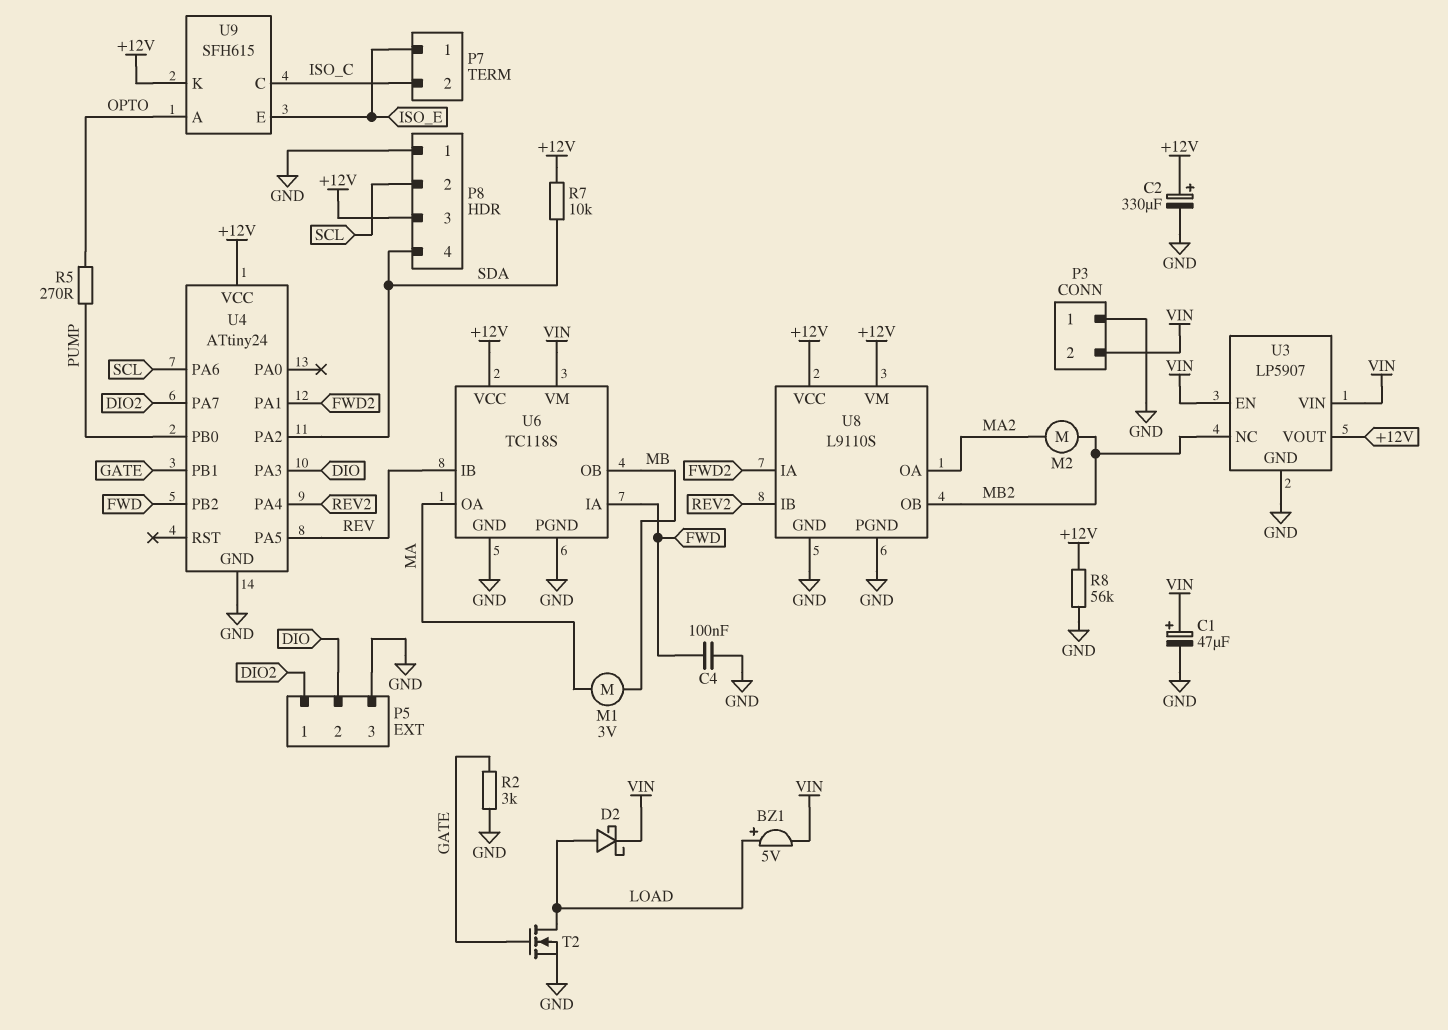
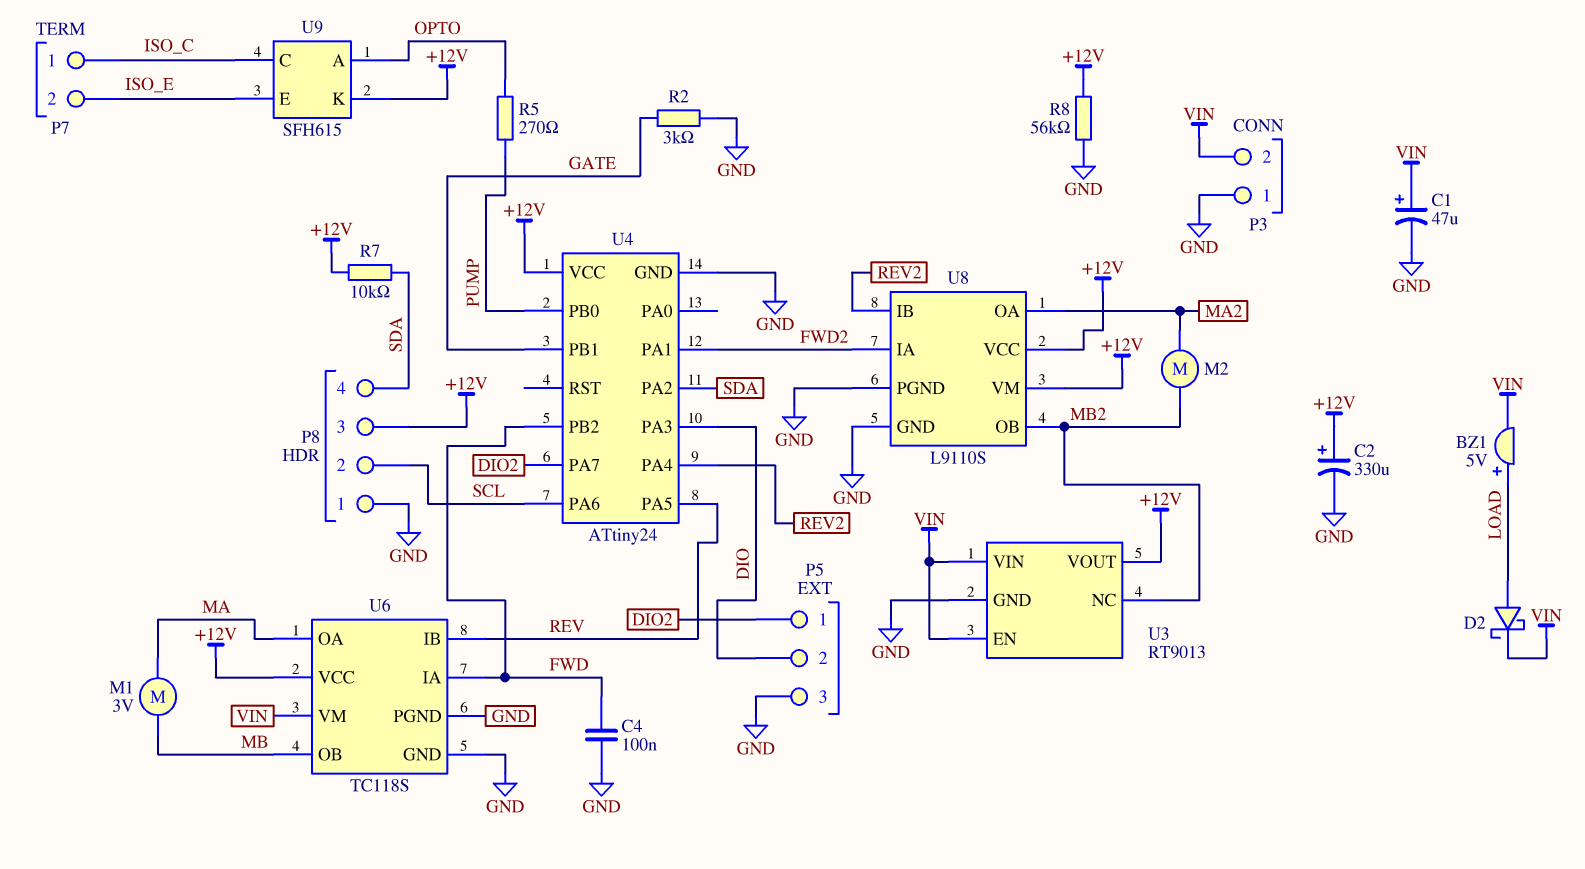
P7 pin 1: ISO_E -> ISO_C
P7 pin 2: ISO_C -> ISO_E
T2: NMOS (G GATE, D LOAD, S GND) -> none
U3: LP5907 -> RT9013

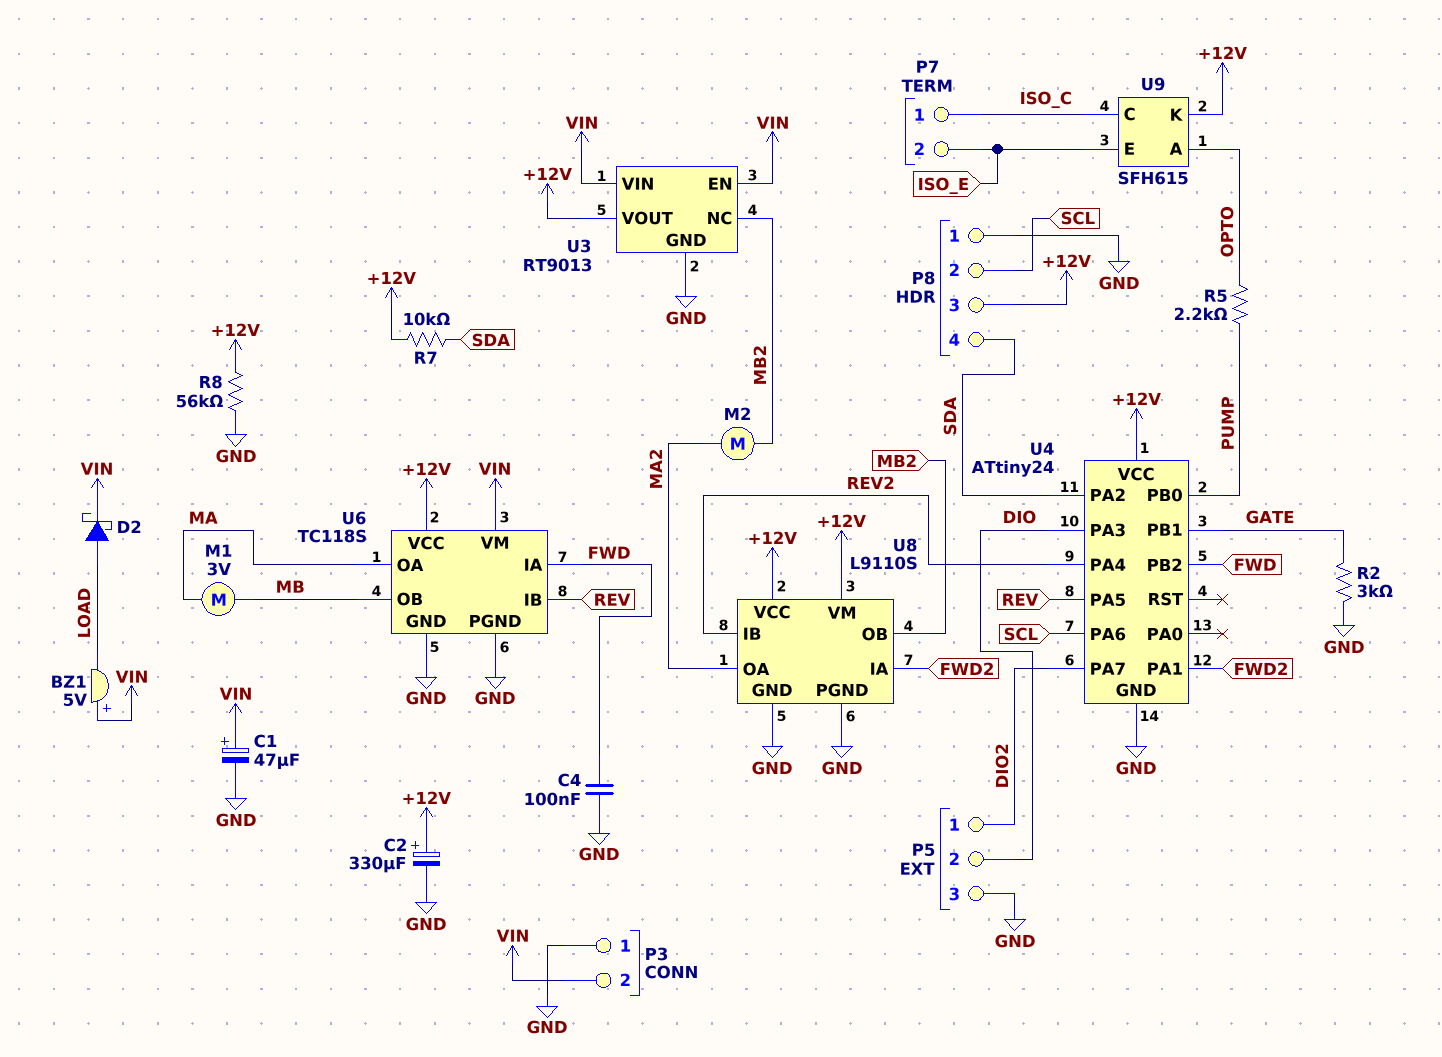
BZ1: buzzer 5V (plus LOAD, minus VIN) -> buzzer 5V (plus VIN, minus LOAD)
R5: 270 (OPTO, PUMP) -> 2.2k (OPTO, PUMP)

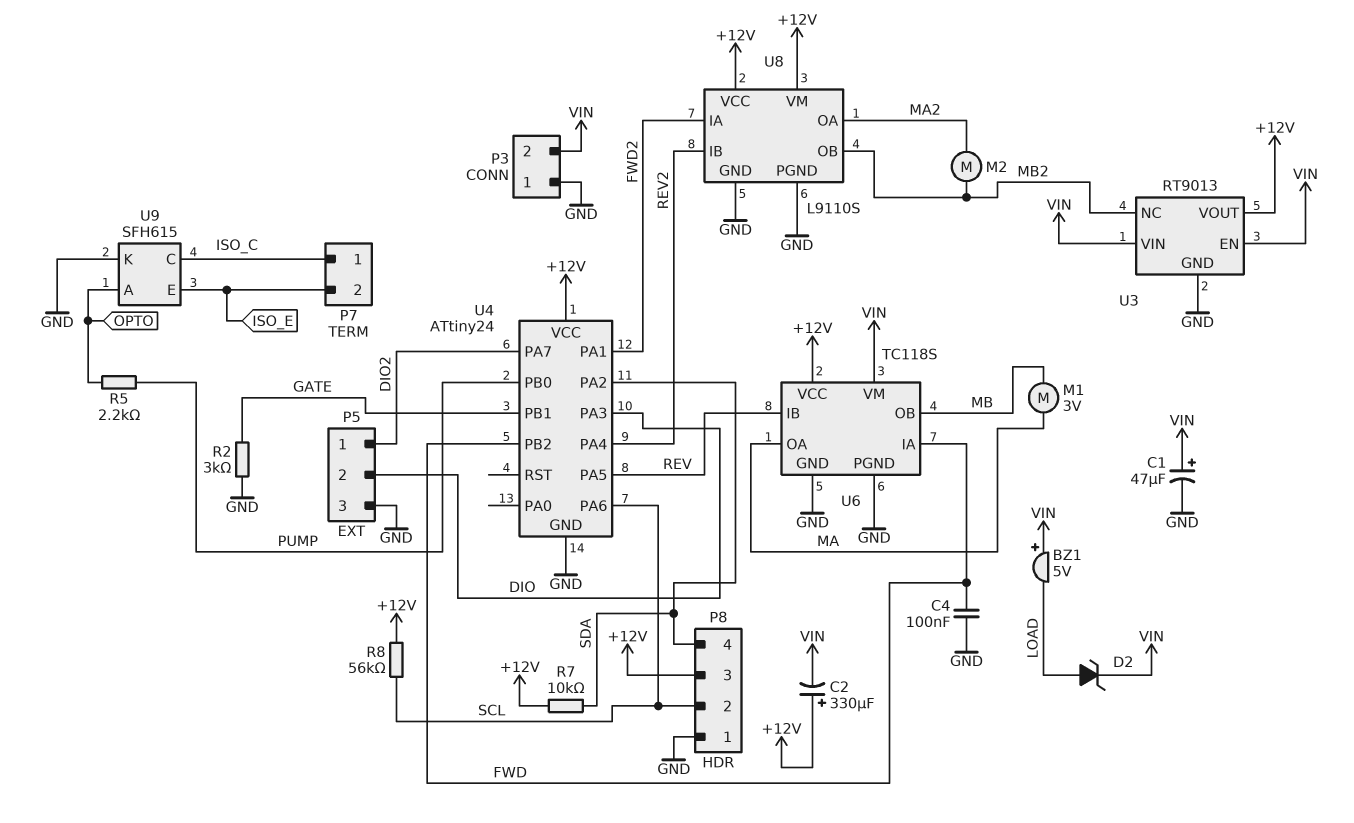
C2: 330uF (plus +12V, minus GND) -> 330uF (plus +12V, minus VIN)
D2: schottky (A LOAD, K VIN) -> zener (A LOAD, K VIN)
R8: 56k (+12V, GND) -> 56k (+12V, SCL)
U9 pin K: +12V -> GND

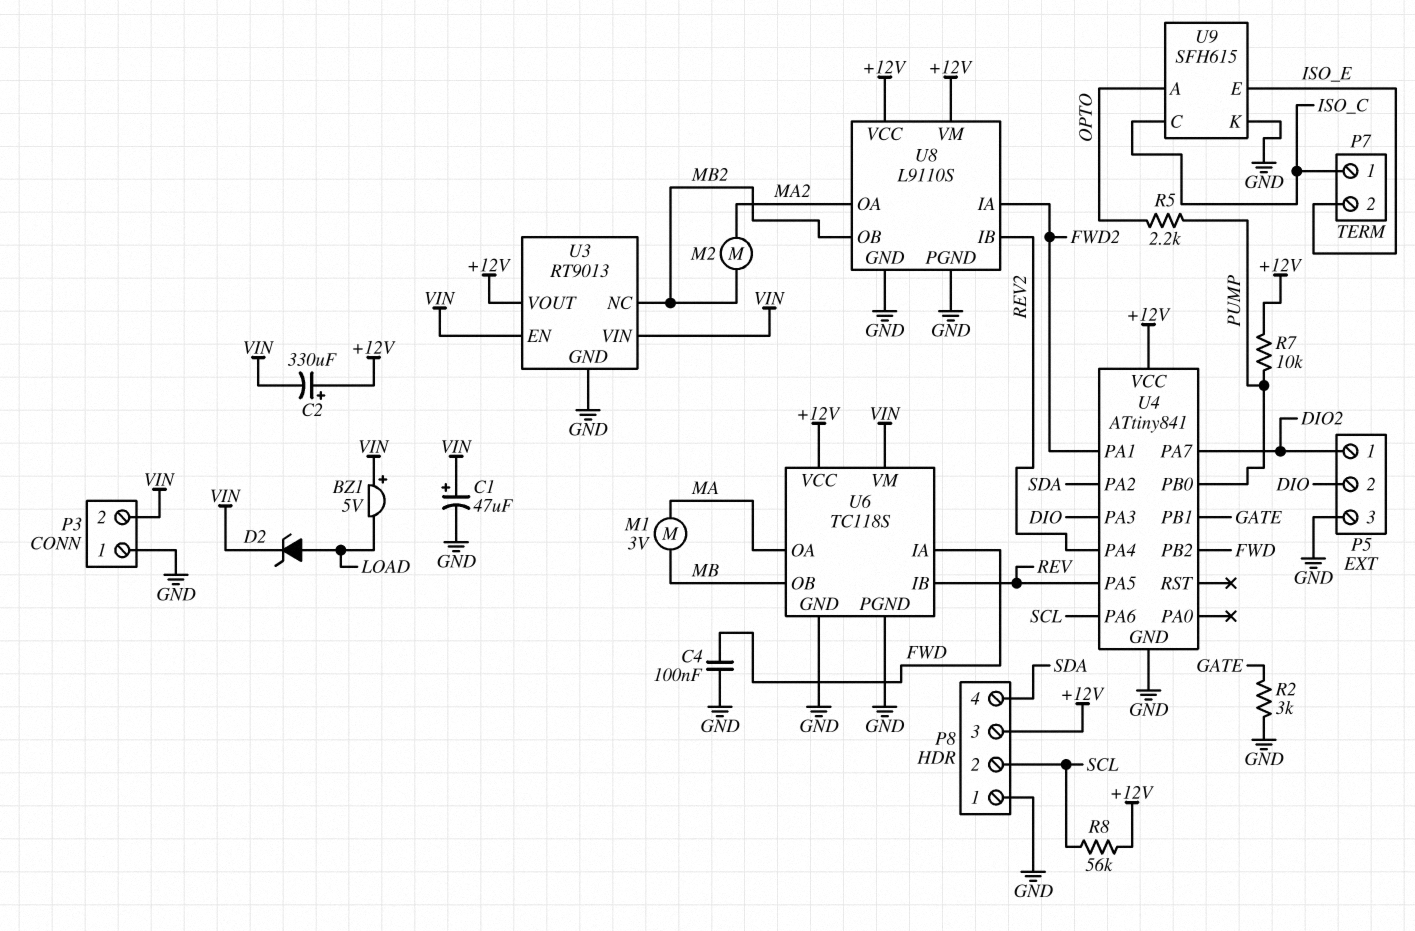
R7: 10k (+12V, SDA) -> 10k (+12V, PUMP)
U4: ATtiny24 -> ATtiny841

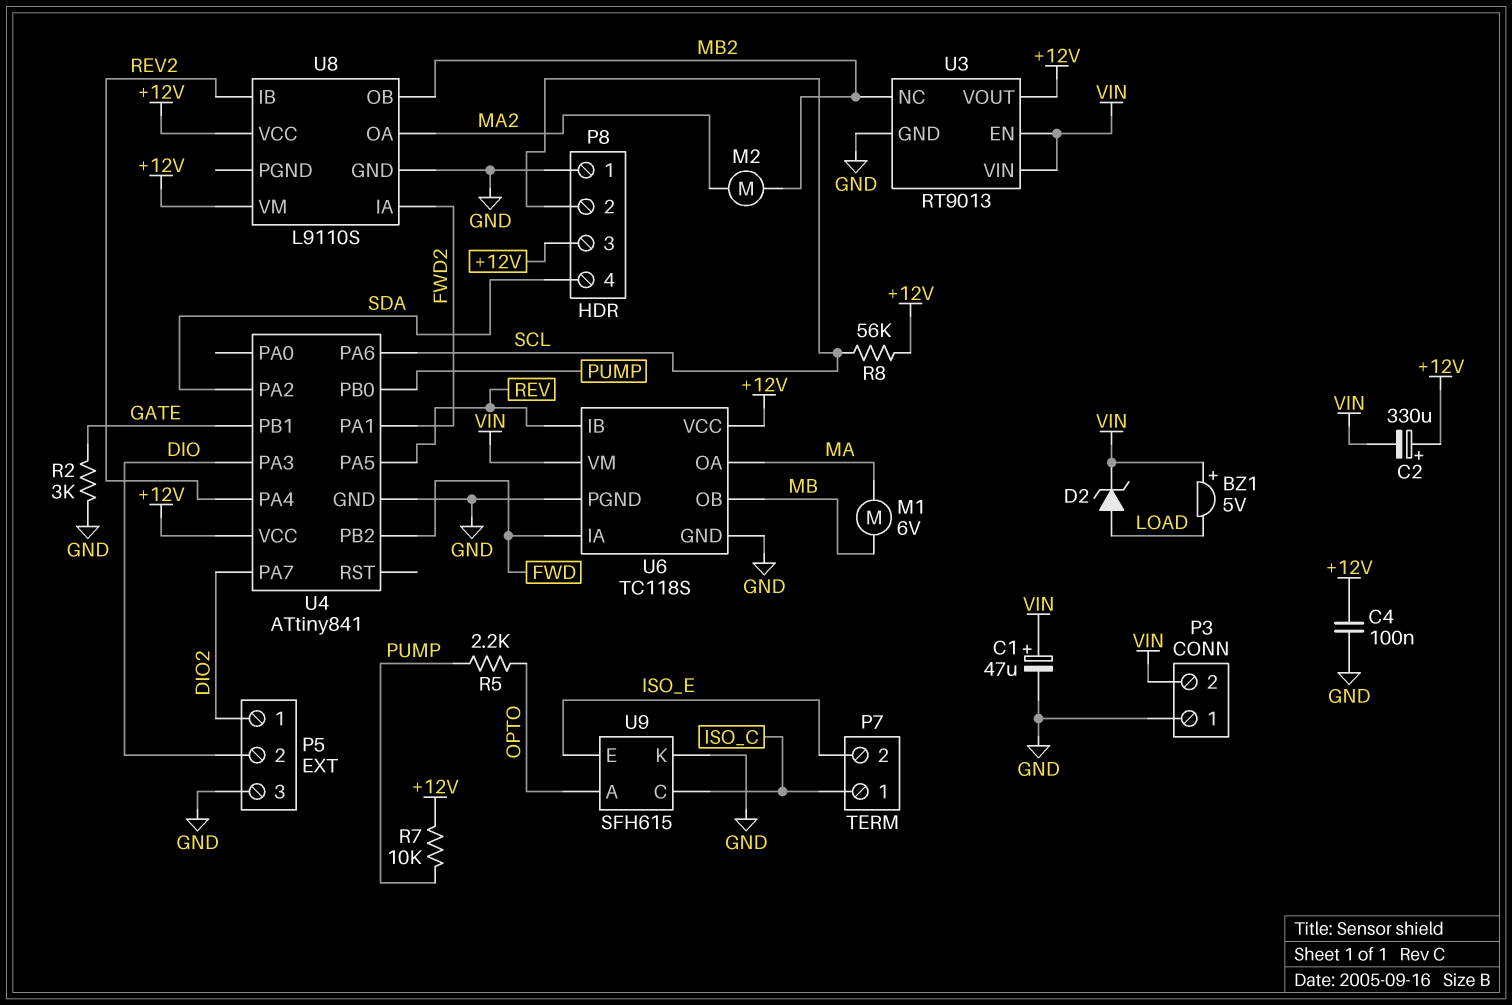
C4: 100nF (FWD, GND) -> 100nF (+12V, GND)
M1: motor 3V (MA, MB) -> motor 6V (MA, MB)
U8 pin PGND: GND -> none

